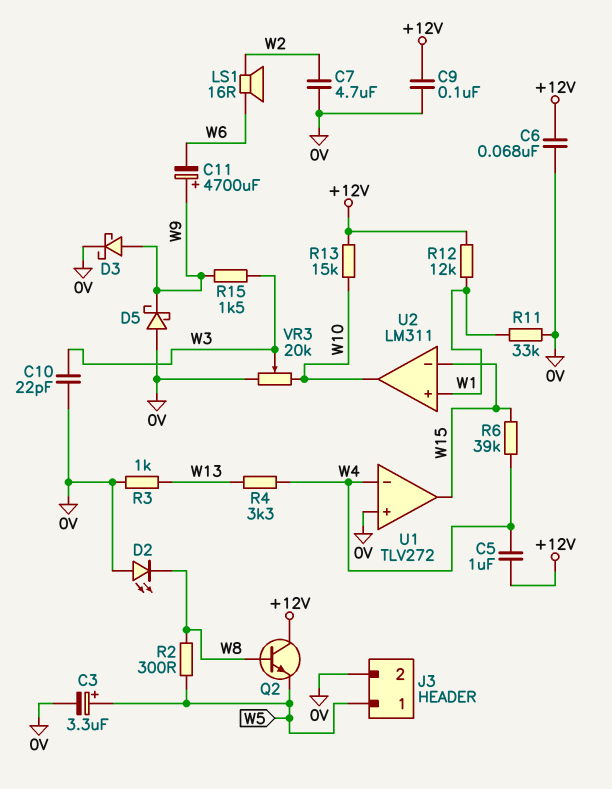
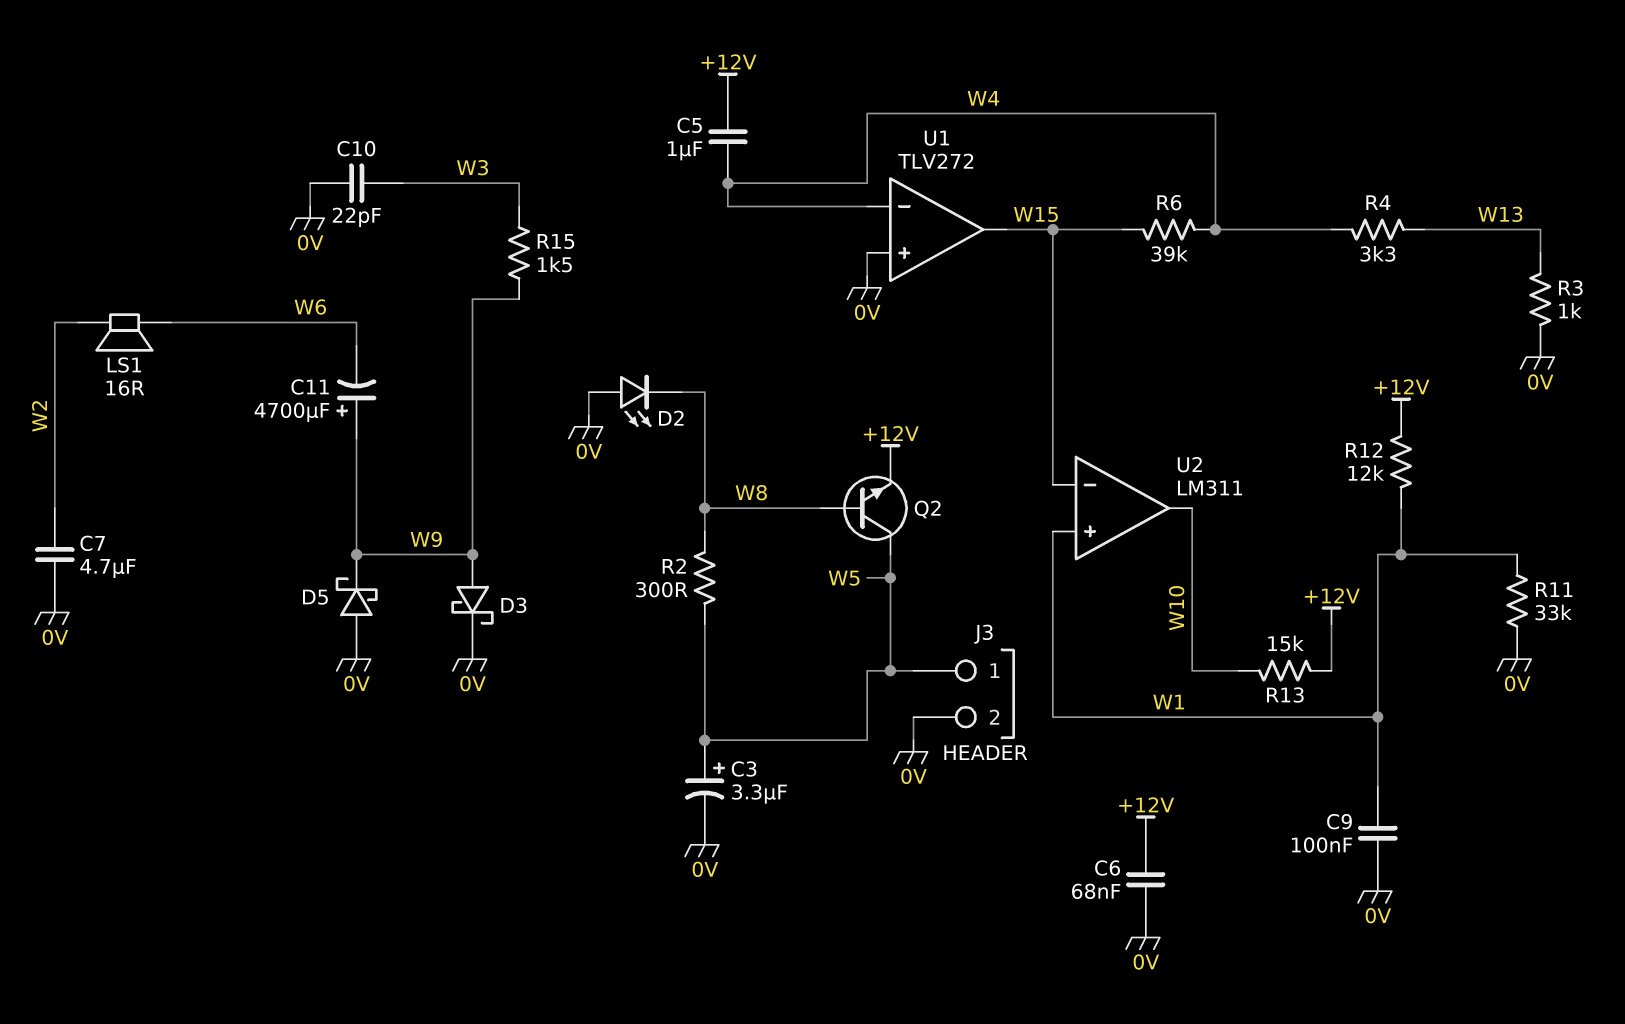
C9: 100nF (+12V, 0V) -> 100nF (0V, W1)
Q2: NPN (B W8, C +12V, E W5) -> NPN (B W8, C W5, E +12V)
VR3: 20k (0V, W10, wiper W3) -> none

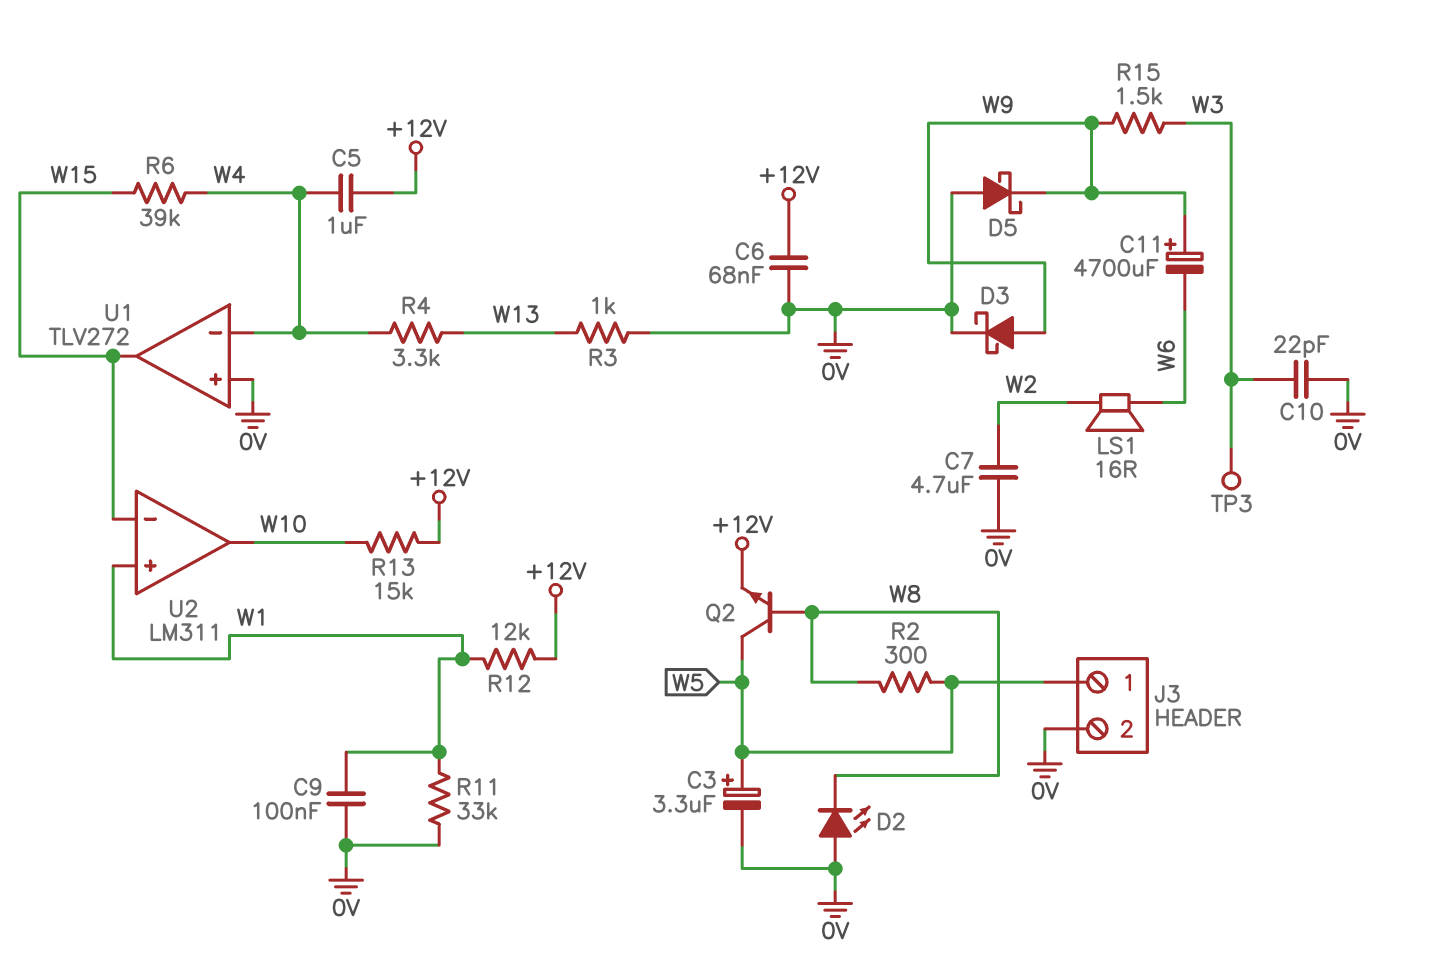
TP3: none -> test point (W3)

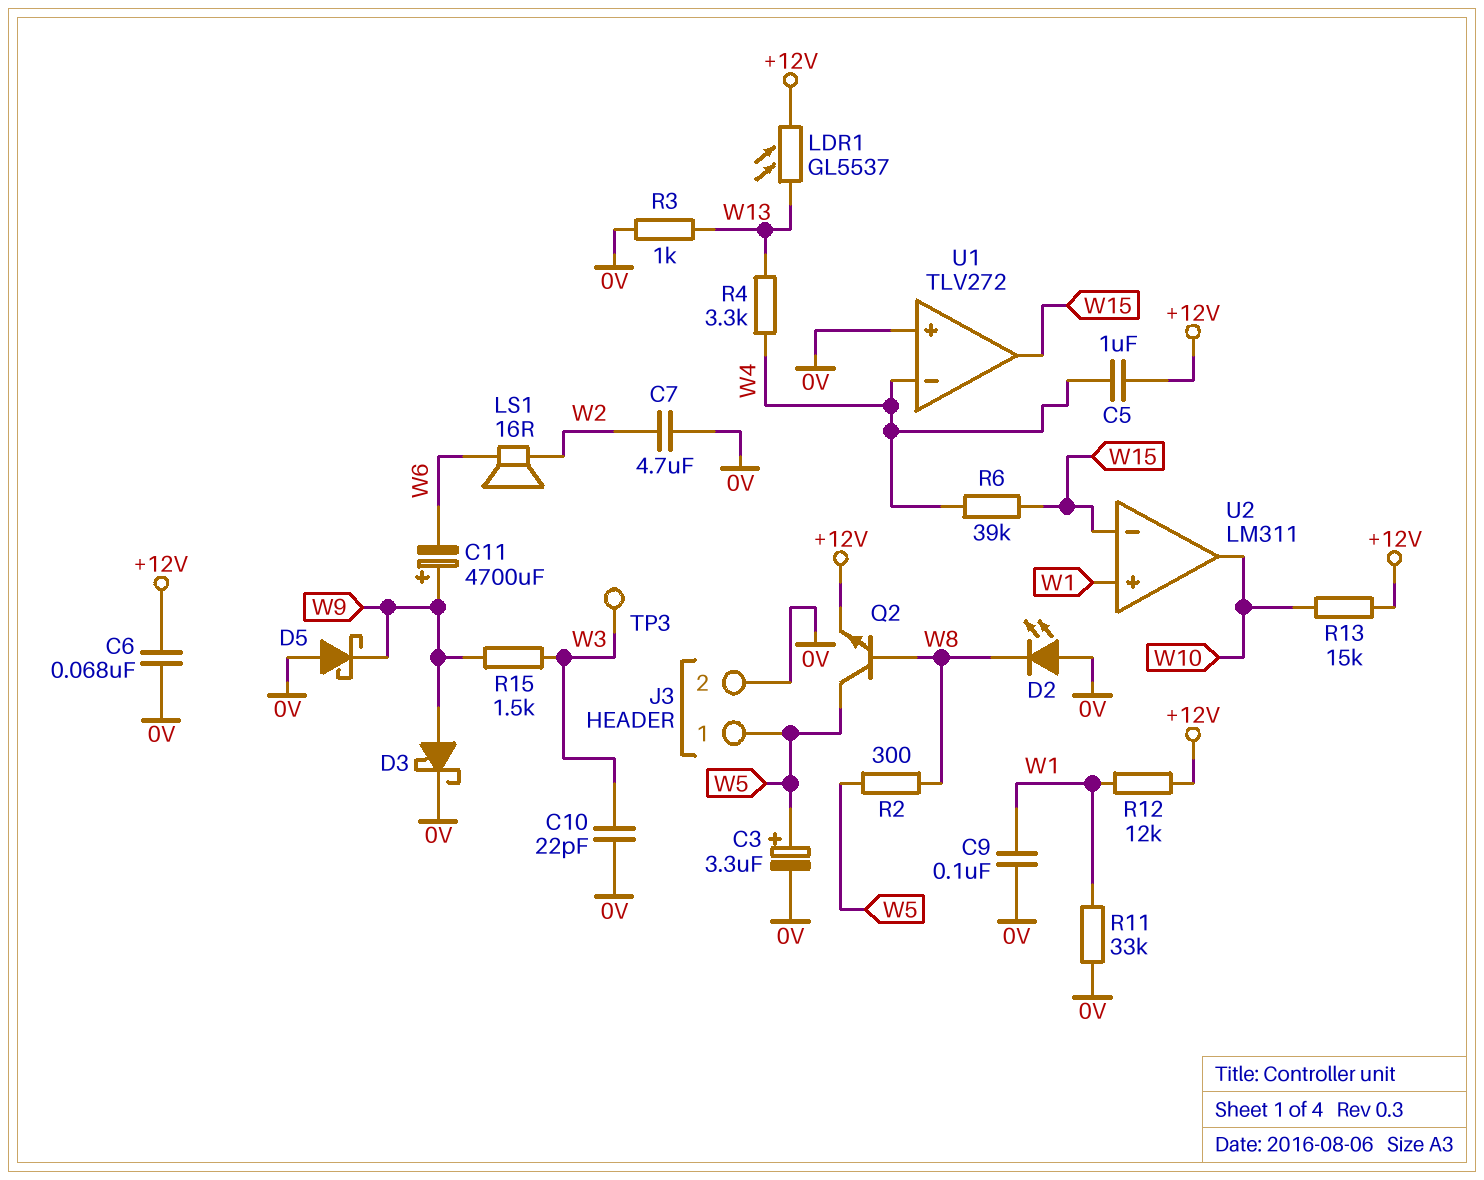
LDR1: none -> GL5537 (+12V, W13)

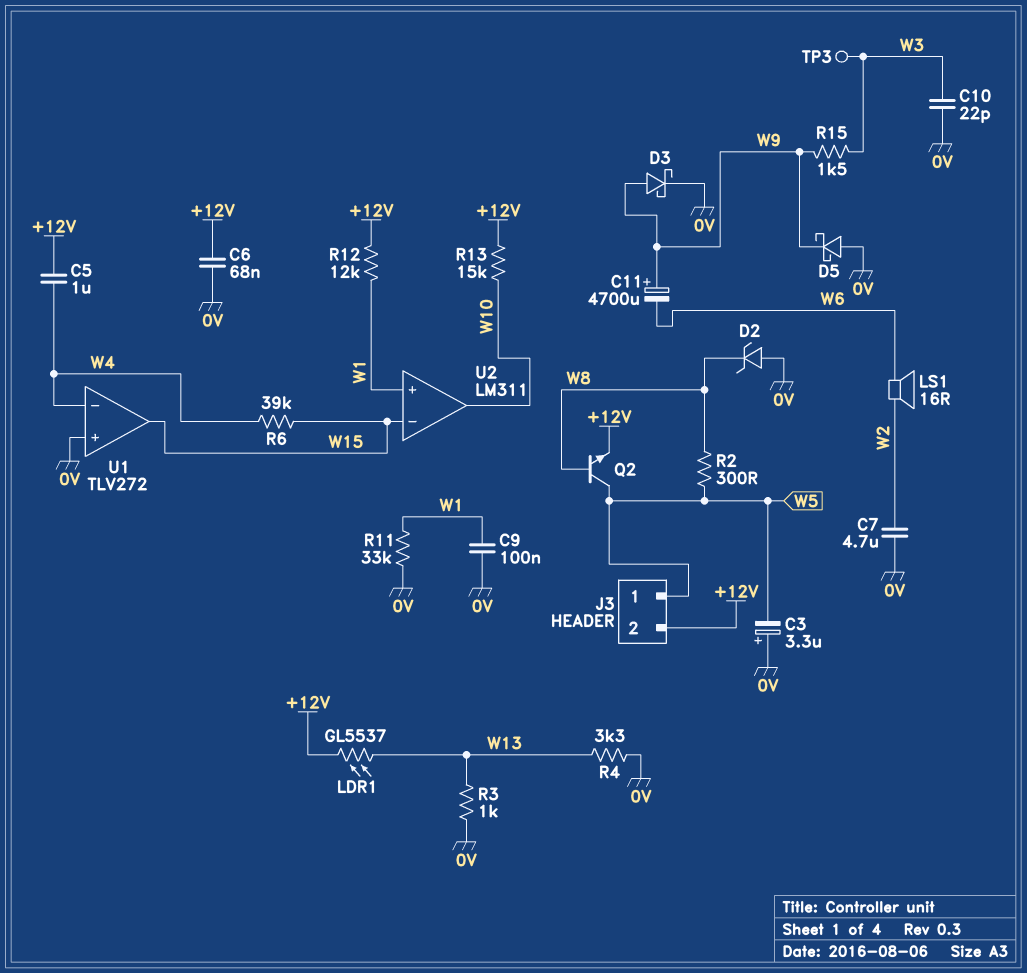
C3: 3.3uF (plus W5, minus 0V) -> 3.3uF (plus 0V, minus W5)
D2: LED (A 0V, K W8) -> zener (A 0V, K W8)
J3 pin 2: 0V -> +12V
R4: 3.3k (W4, W13) -> 3.3k (0V, W13)

